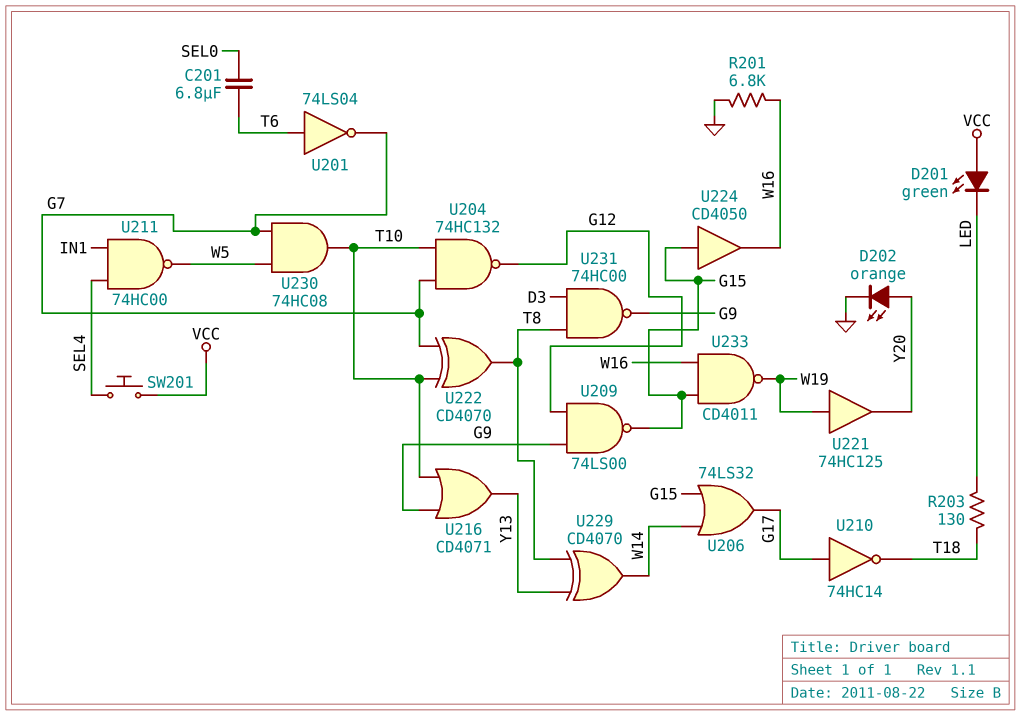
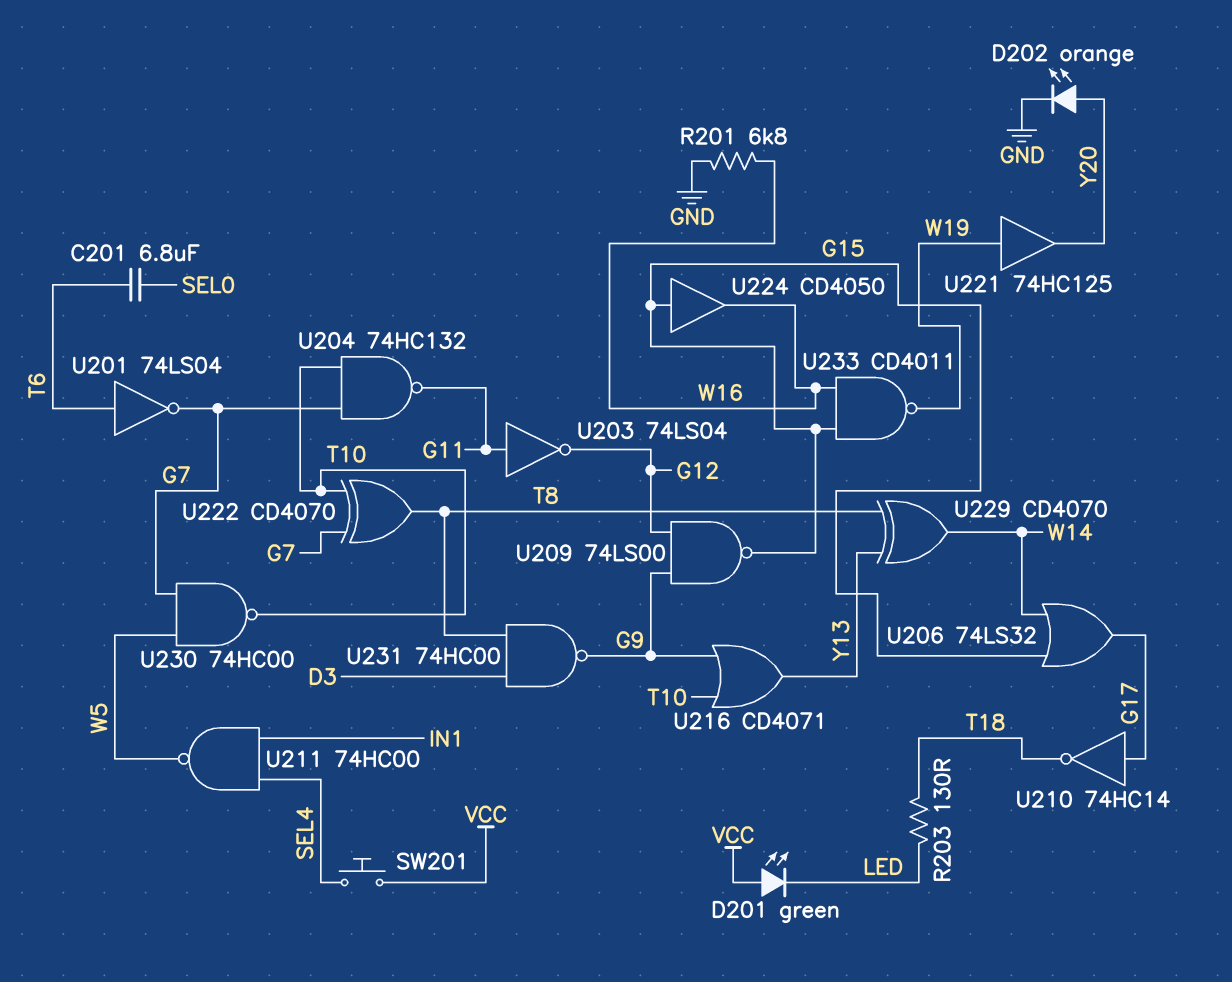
U203: none -> NOT 74LS04 (in G11, out G12)
U204: NAND 74HC132 (in G7, in T10, out G12) -> NAND 74HC132 (in G7, in T10, out G11)
U230: AND 74HC08 (in G7, in W5, out T10) -> NAND 74HC00 (in G7, in W5, out T10)

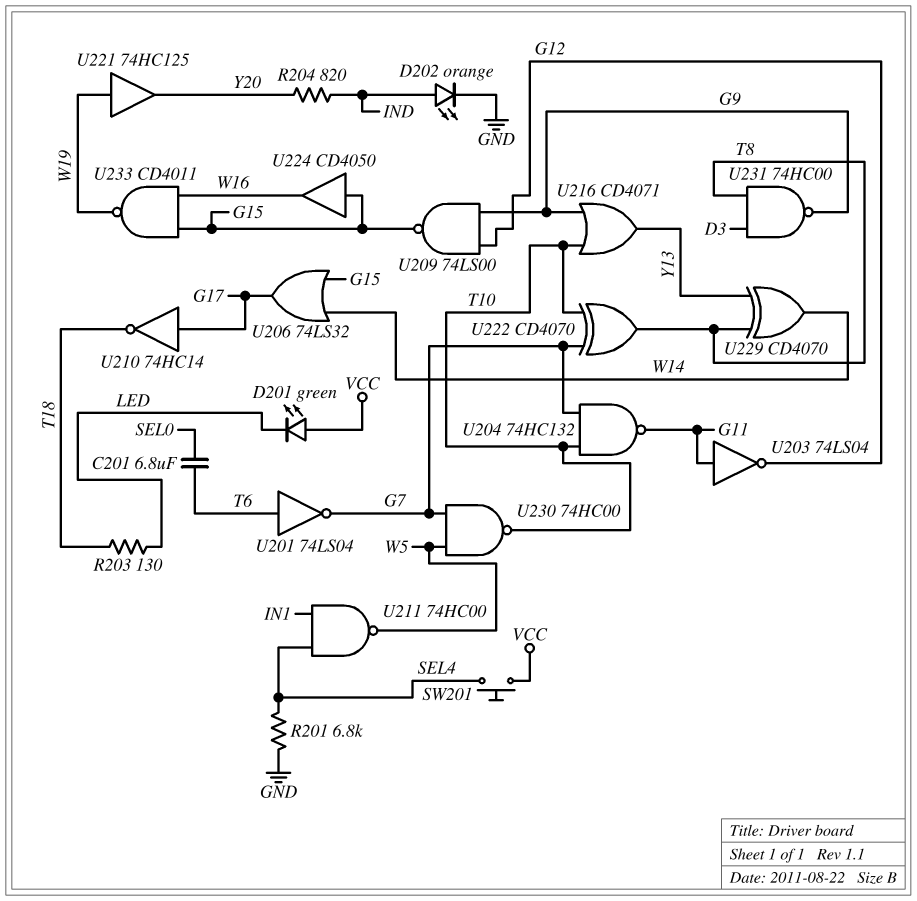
D202: LED orange (A Y20, K GND) -> LED orange (A IND, K GND)
R201: 6.8k (GND, W16) -> 6.8k (GND, SEL4)
R204: none -> 820 (IND, Y20)

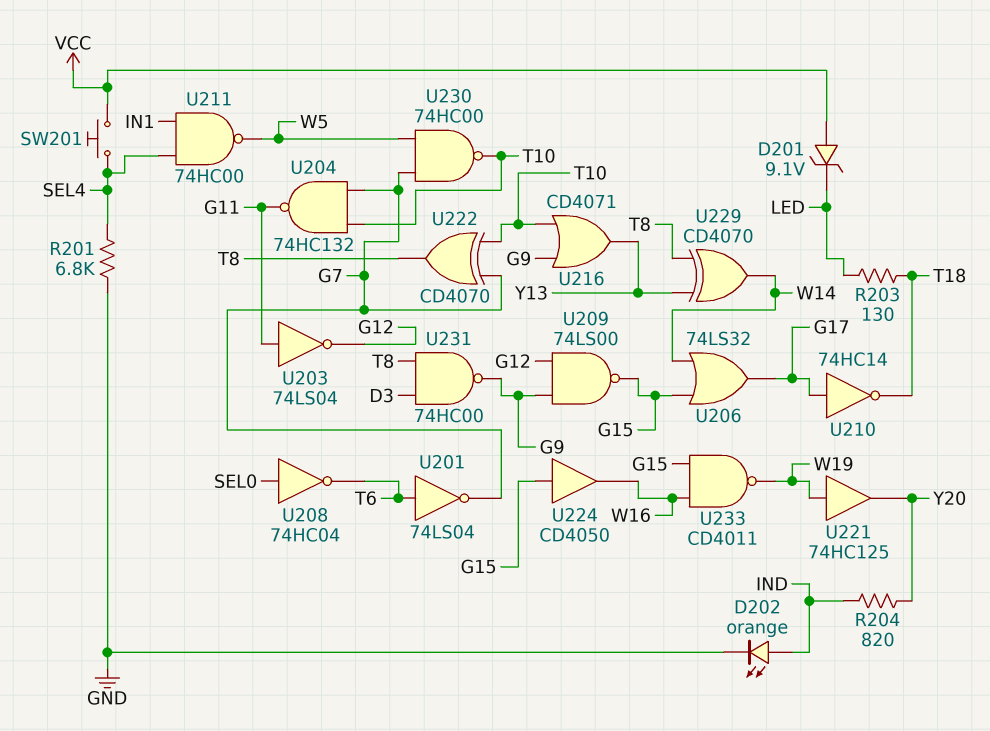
C201: 6.8uF (SEL0, T6) -> none
D201: LED green (A VCC, K LED) -> zener 9.1V (A VCC, K LED)
U208: none -> NOT 74HC04 (in SEL0, out T6)

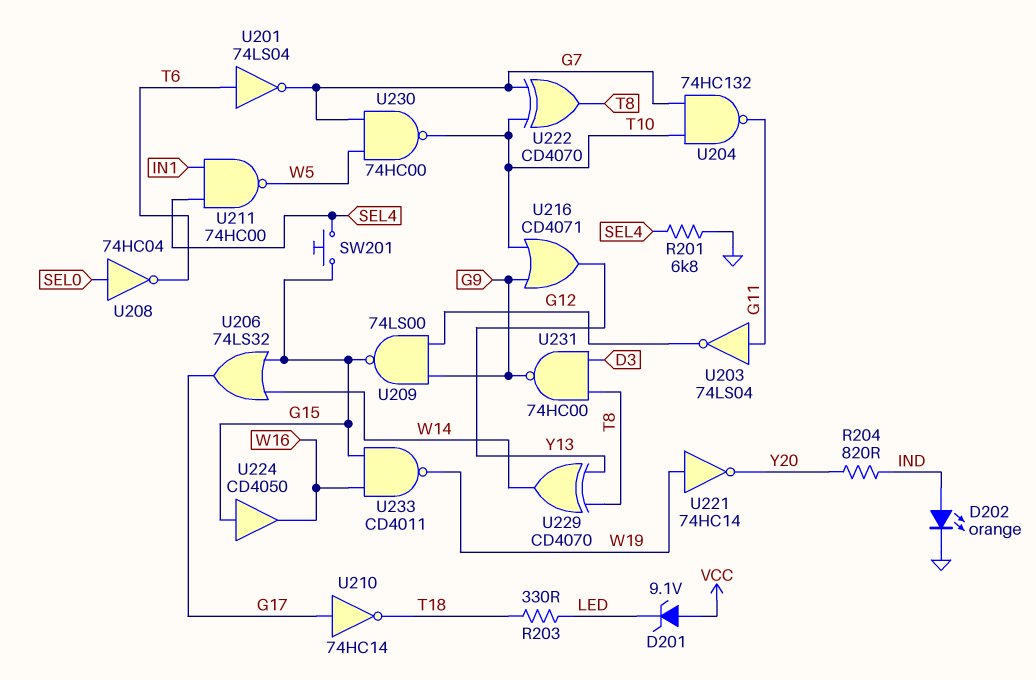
R203: 130 (LED, T18) -> 330 (LED, T18)
SW201: button (SEL4, VCC) -> button (G15, SEL4)
U221: buffer 74HC125 (in W19, out Y20) -> NOT 74HC14 (in W19, out Y20)

